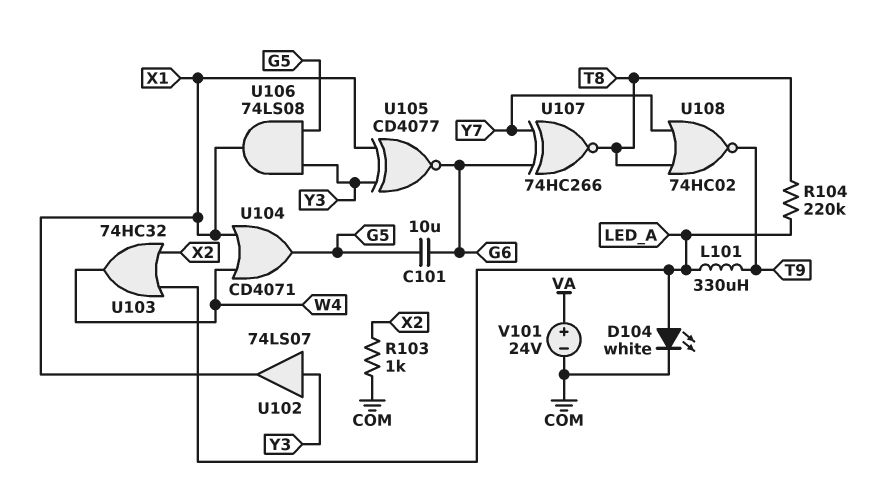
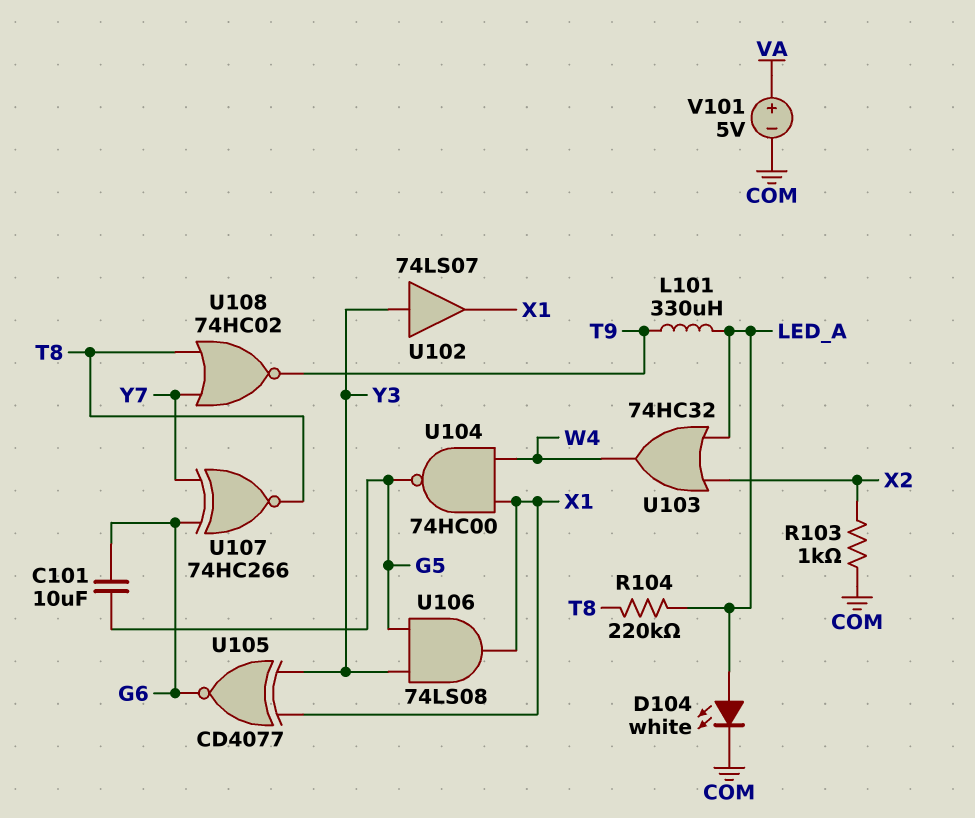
U104: OR CD4071 (in W4, in X1, out G5) -> NAND 74HC00 (in W4, in X1, out G5)
V101: 24V (plus VA, minus COM) -> 5V (plus VA, minus COM)

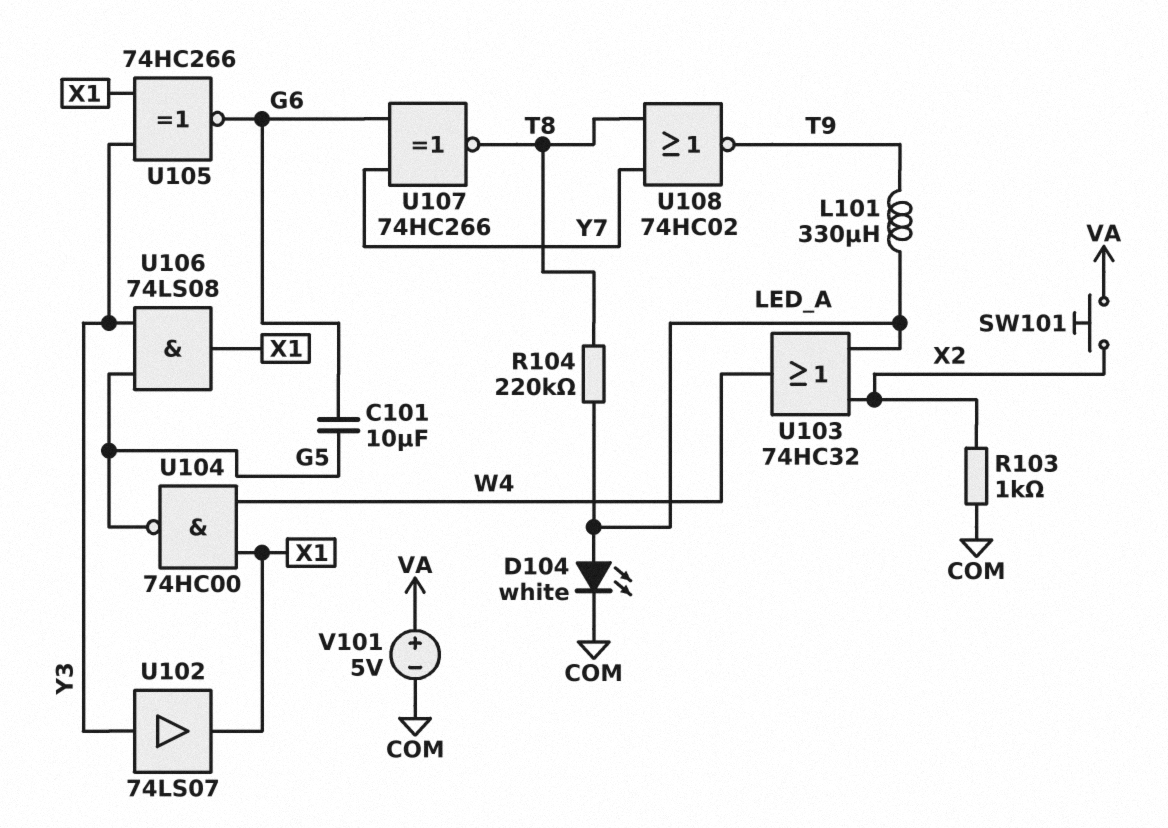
SW101: none -> button (VA, X2)
U105: XNOR CD4077 (in X1, in Y3, out G6) -> XNOR 74HC266 (in X1, in Y3, out G6)

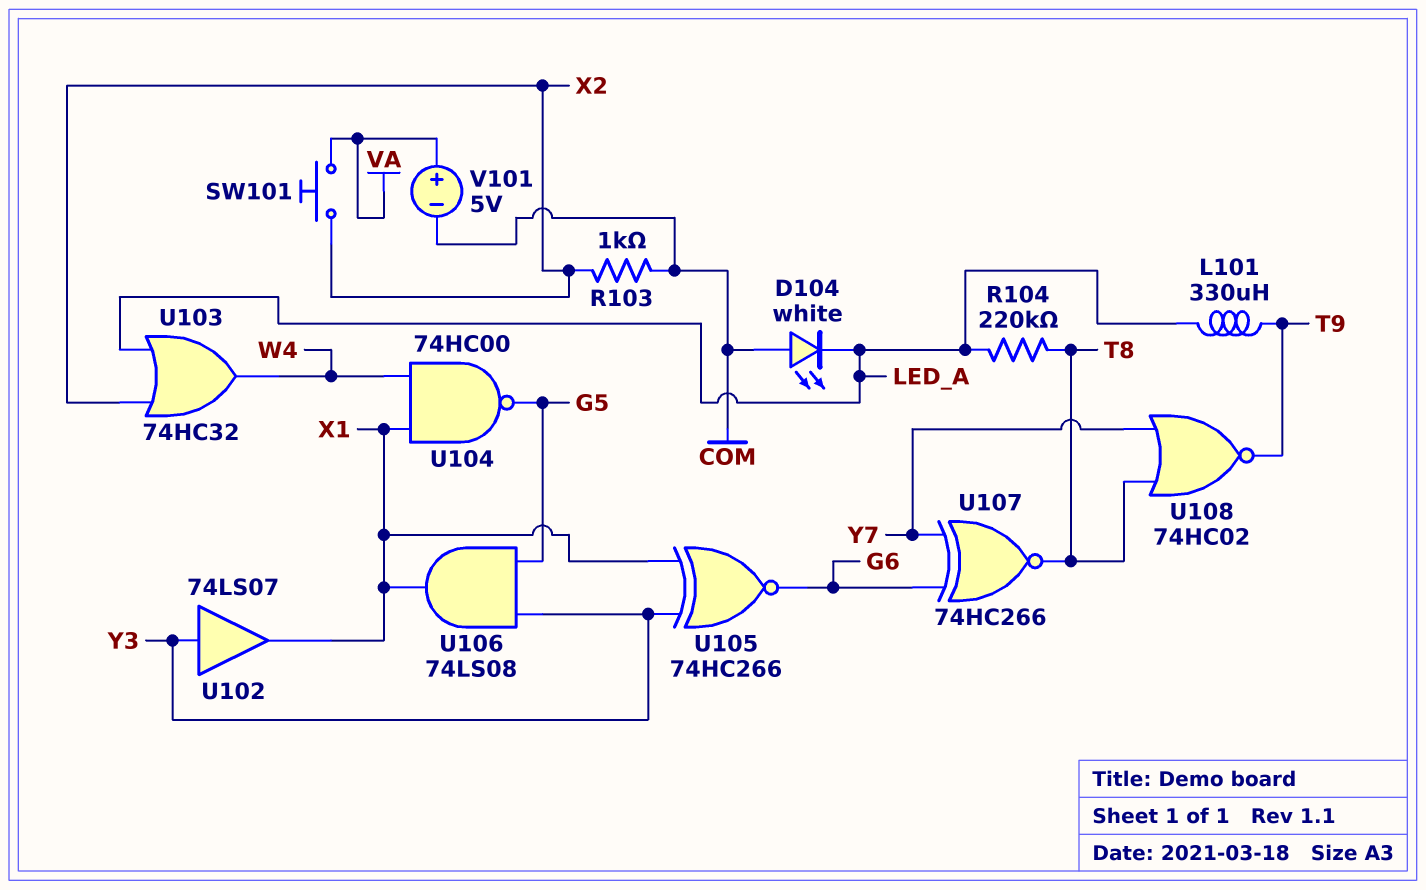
C101: 10uF (G5, G6) -> none
D104: LED white (A LED_A, K COM) -> LED white (A COM, K LED_A)

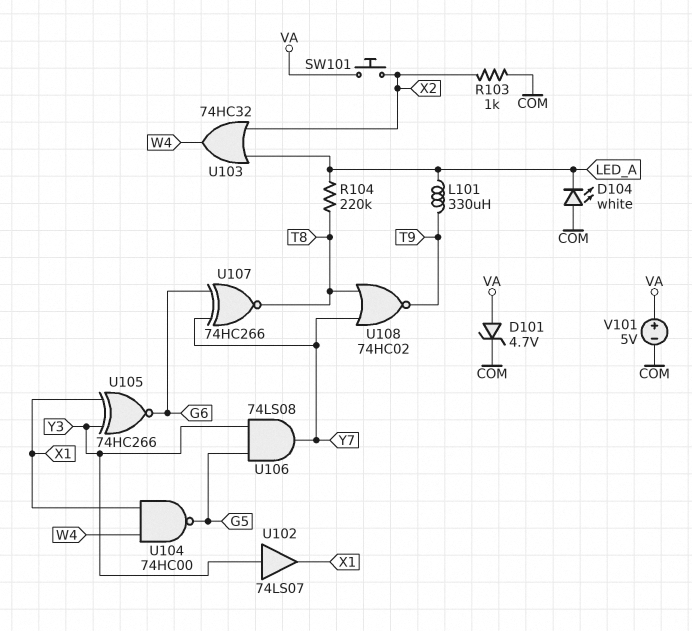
D101: none -> zener 4.7V (A VA, K COM)
U106: AND 74LS08 (in G5, in Y3, out X1) -> AND 74LS08 (in G5, in Y3, out Y7)

